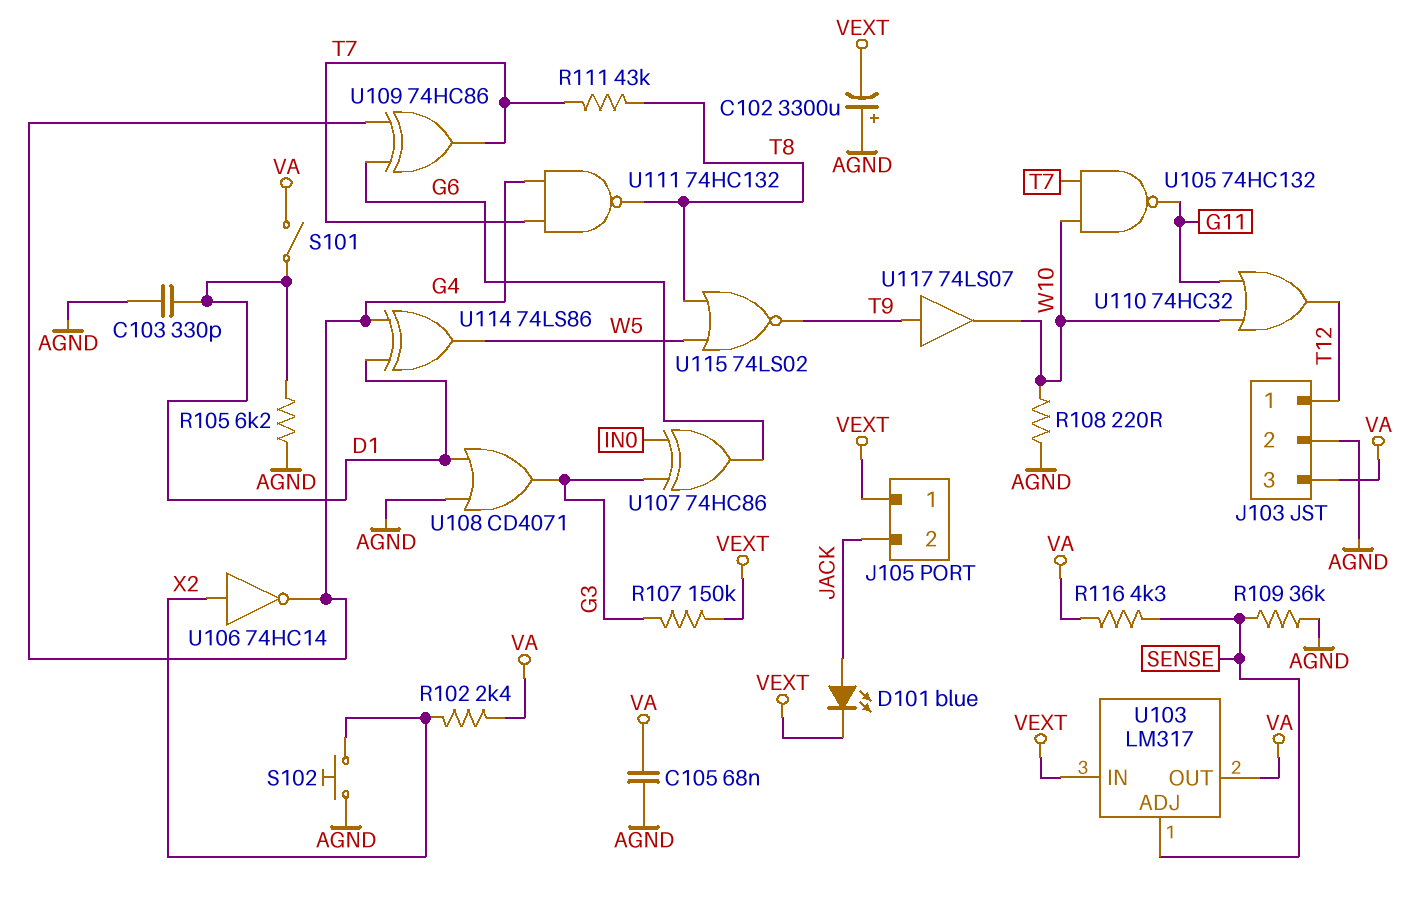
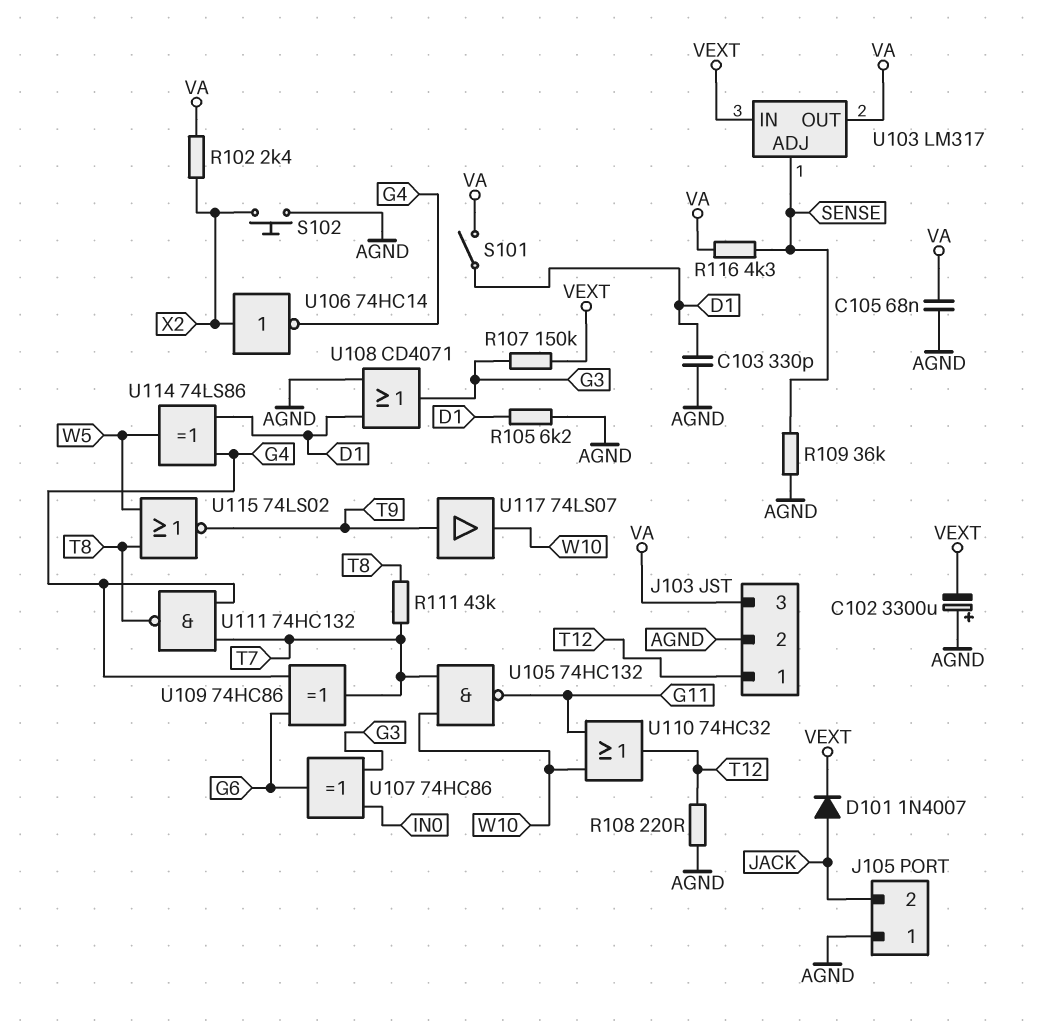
D101: LED blue (A JACK, K VEXT) -> diode 1N4007 (A JACK, K VEXT)
J105 pin 1: VEXT -> AGND
R108: 220 (AGND, W10) -> 220 (AGND, T12)

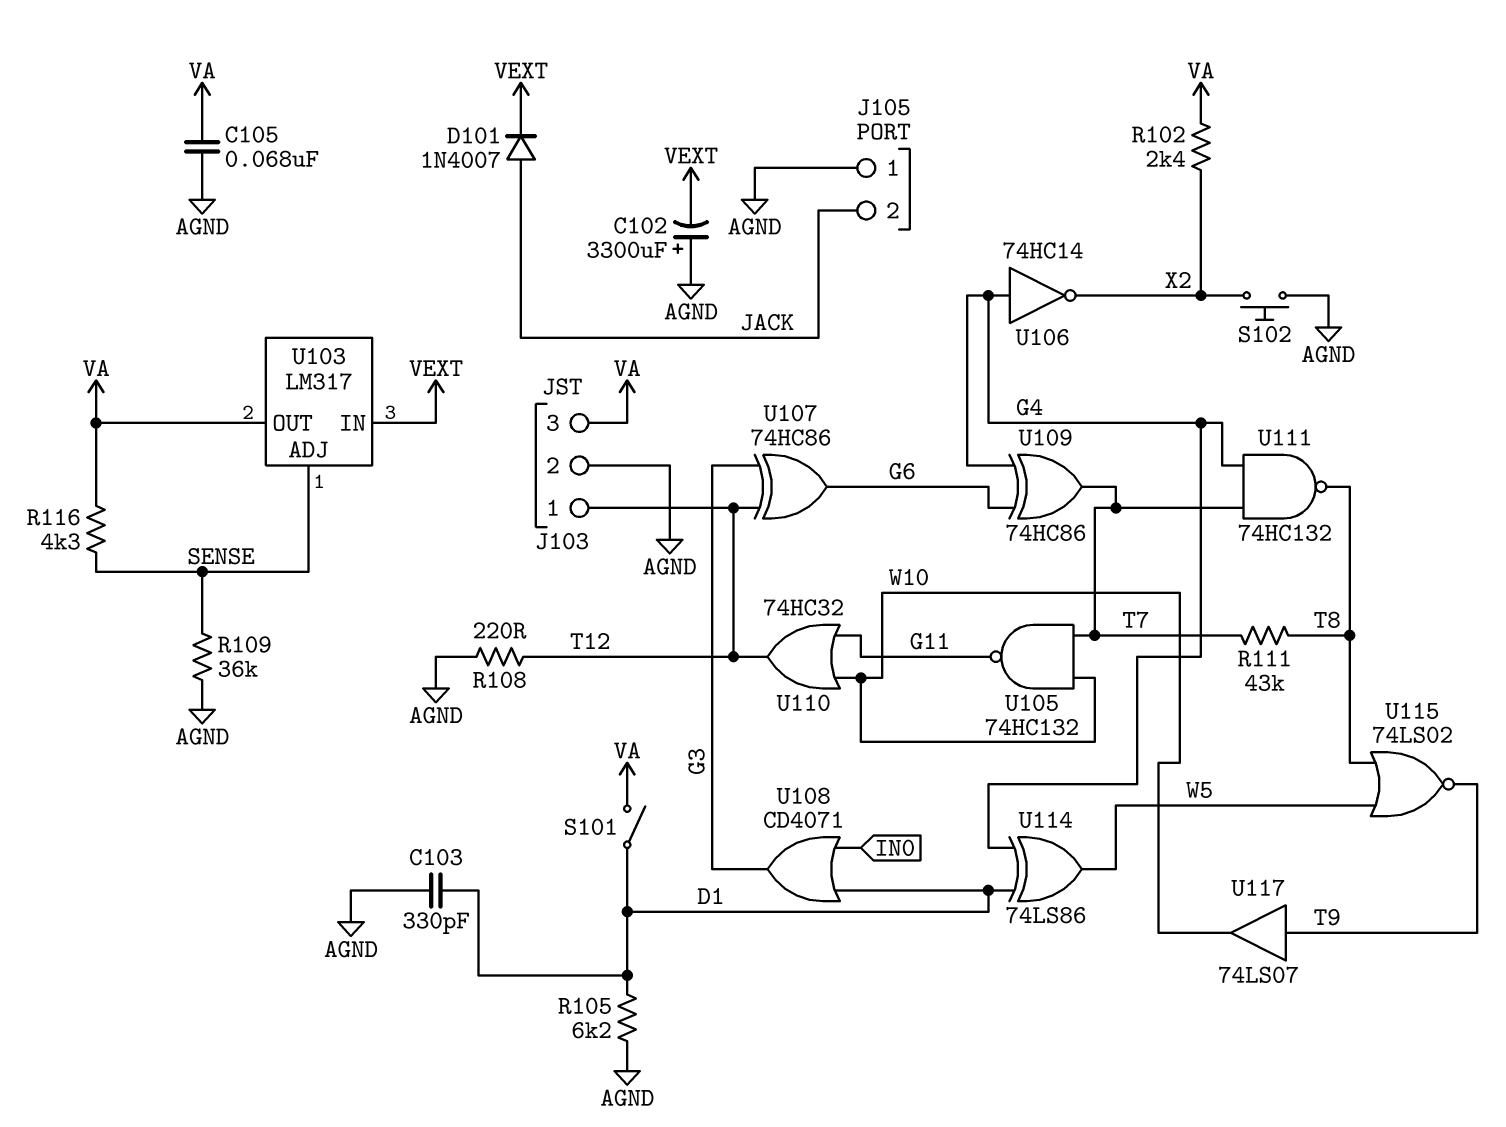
R107: 150k (G3, VEXT) -> none
U106: NOT 74HC14 (in X2, out G4) -> NOT 74HC14 (in G4, out X2)
U107: XOR 74HC86 (in G3, in IN0, out G6) -> XOR 74HC86 (in G3, in T12, out G6)
U108: OR CD4071 (in AGND, in D1, out G3) -> OR CD4071 (in D1, in IN0, out G3)

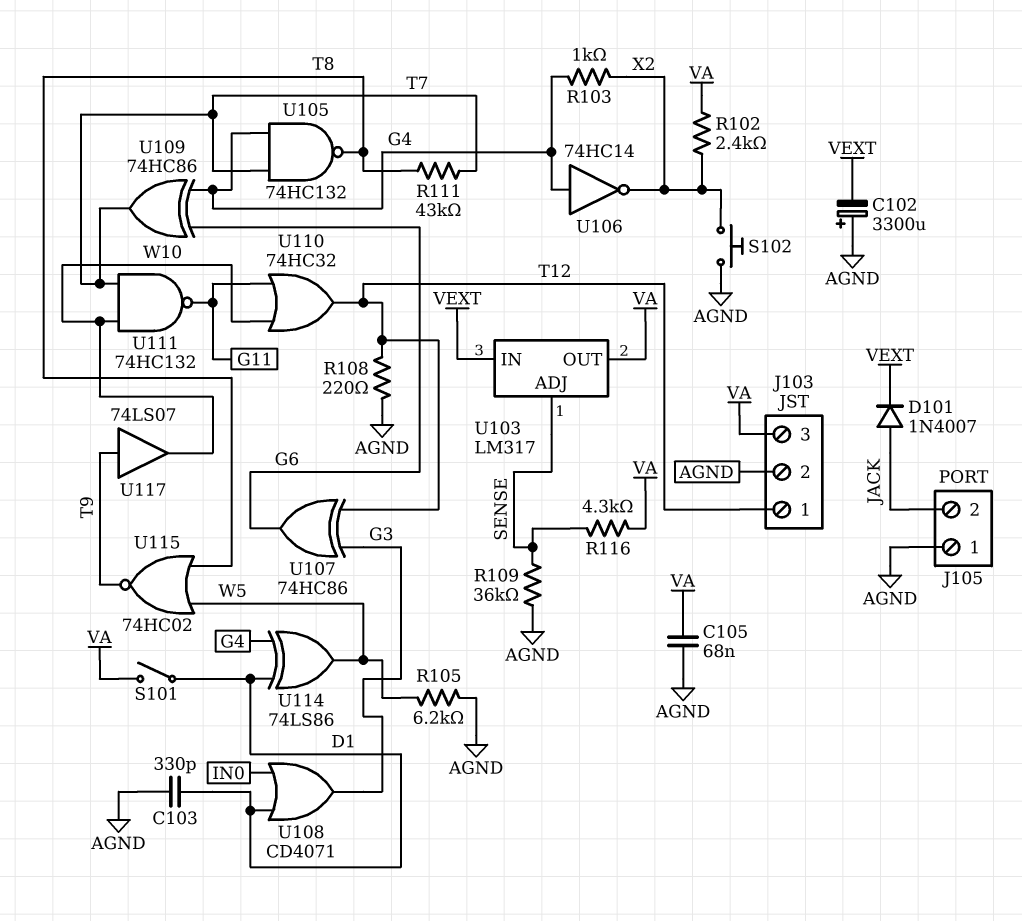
R103: none -> 1k (G4, X2)
R105: 6.2k (AGND, D1) -> 6.2k (AGND, W5)
U105: NAND 74HC132 (in T7, in W10, out G11) -> NAND 74HC132 (in G4, in T7, out T8)
U111: NAND 74HC132 (in G4, in T7, out T8) -> NAND 74HC132 (in T7, in W10, out G11)
U115: NOR 74LS02 (in T8, in W5, out T9) -> NOR 74HC02 (in T8, in W5, out T9)

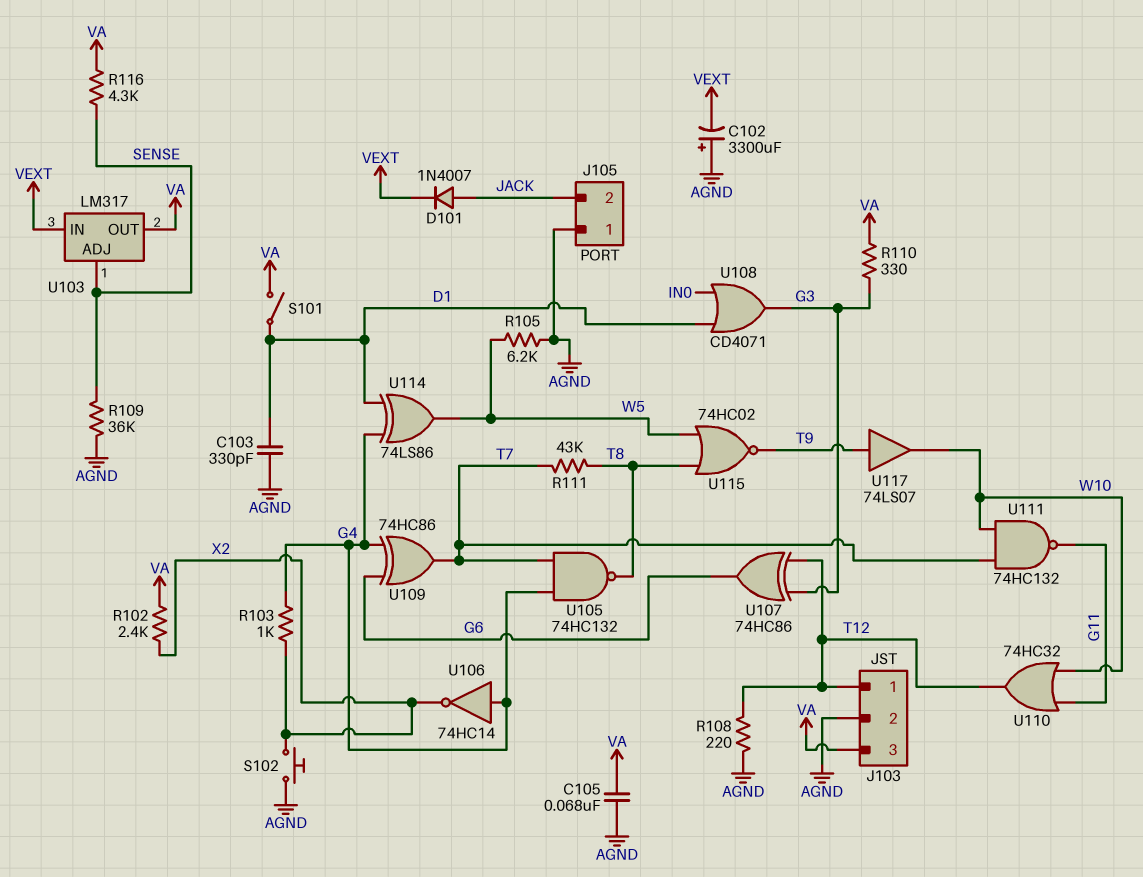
R110: none -> 330 (G3, VA)

